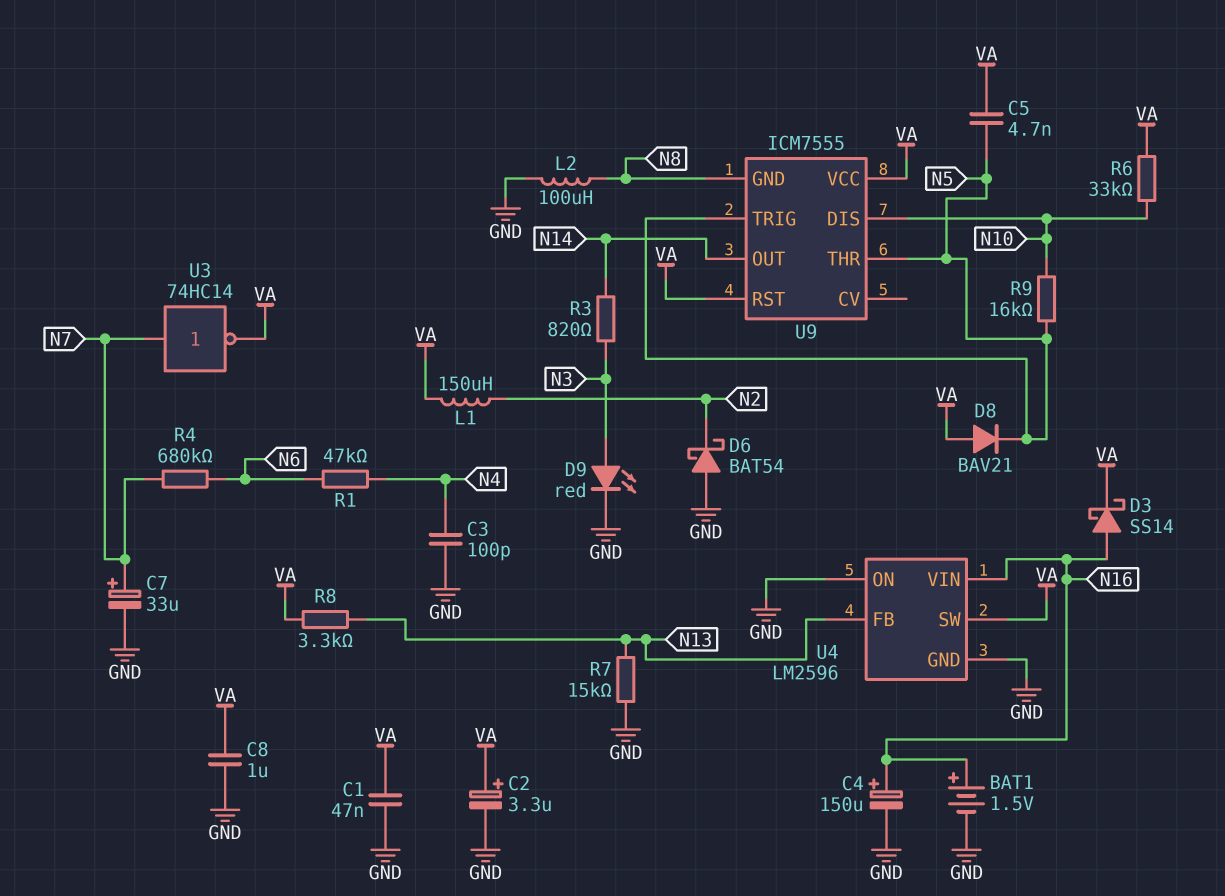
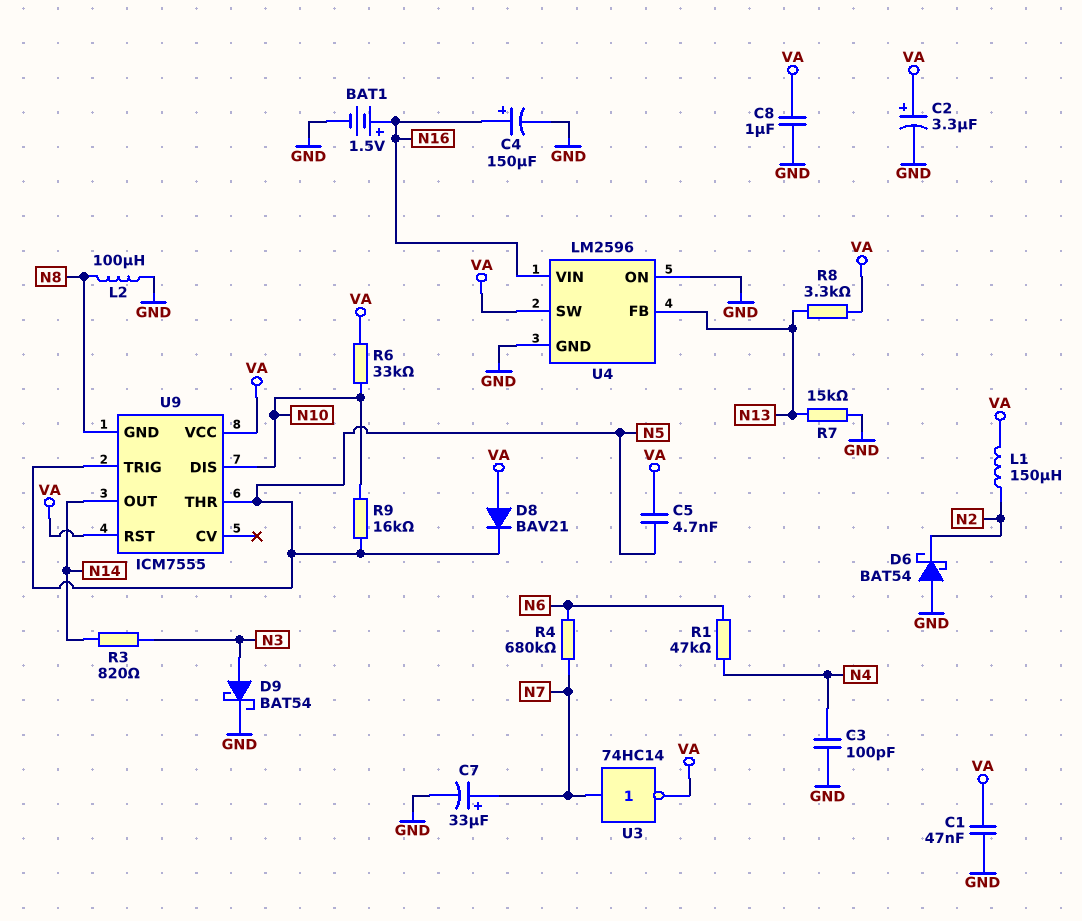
D3: schottky SS14 (A N16, K VA) -> none
D9: LED red (A N3, K GND) -> schottky BAT54 (A N3, K GND)

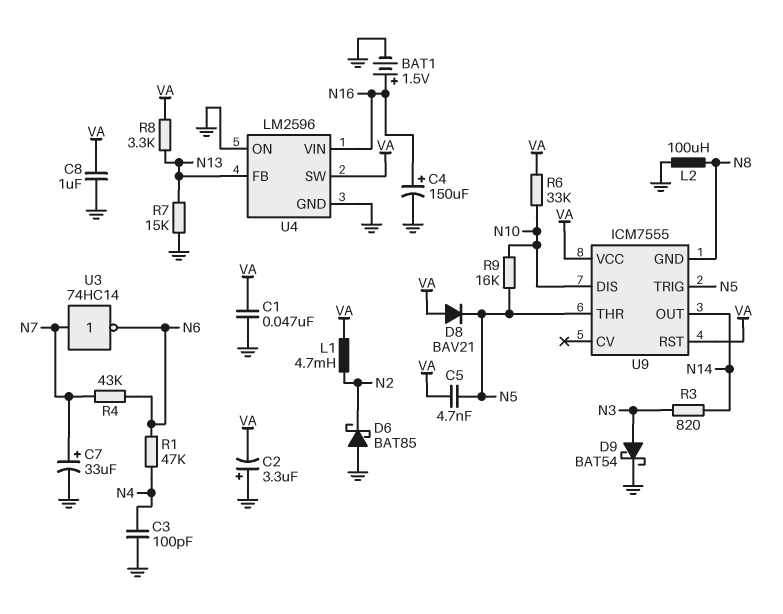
C2: 3.3uF (plus VA, minus GND) -> 3.3uF (plus GND, minus VA)
D6: schottky BAT54 (A GND, K N2) -> schottky BAT85 (A GND, K N2)
L1: 150uH (N2, VA) -> 4.7mH (N2, VA)
R4: 680k (N6, N7) -> 43k (N6, N7)
U3: NOT 74HC14 (in N7, out VA) -> NOT 74HC14 (in N7, out N6)

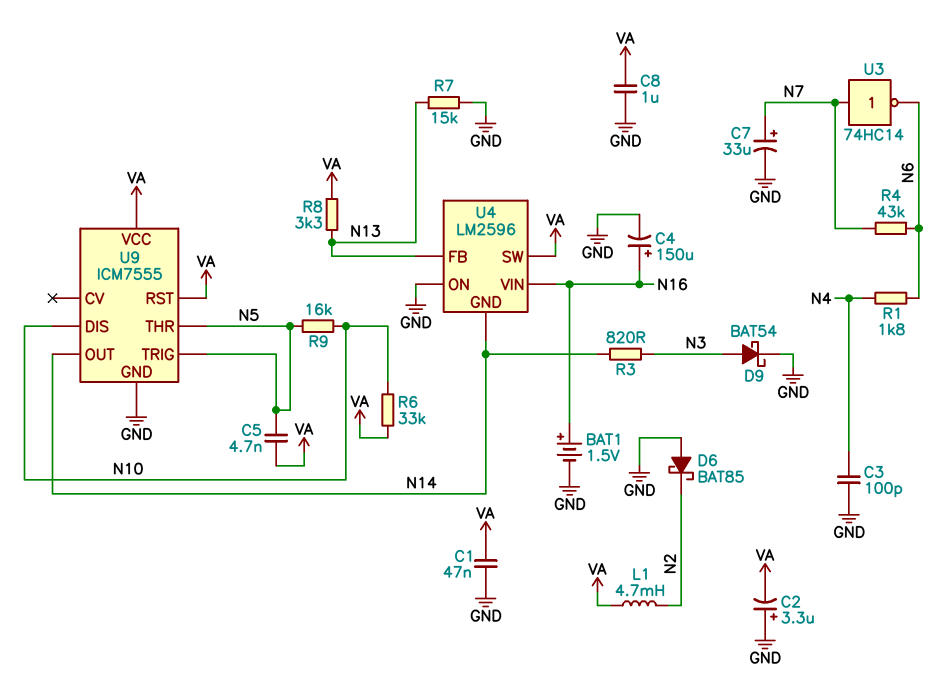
D8: diode BAV21 (A VA, K N5) -> none
L2: 100uH (GND, N8) -> none
R1: 47k (N4, N6) -> 1.8k (N4, N6)
U4 pin GND: GND -> N14
U9 pin GND: N8 -> GND

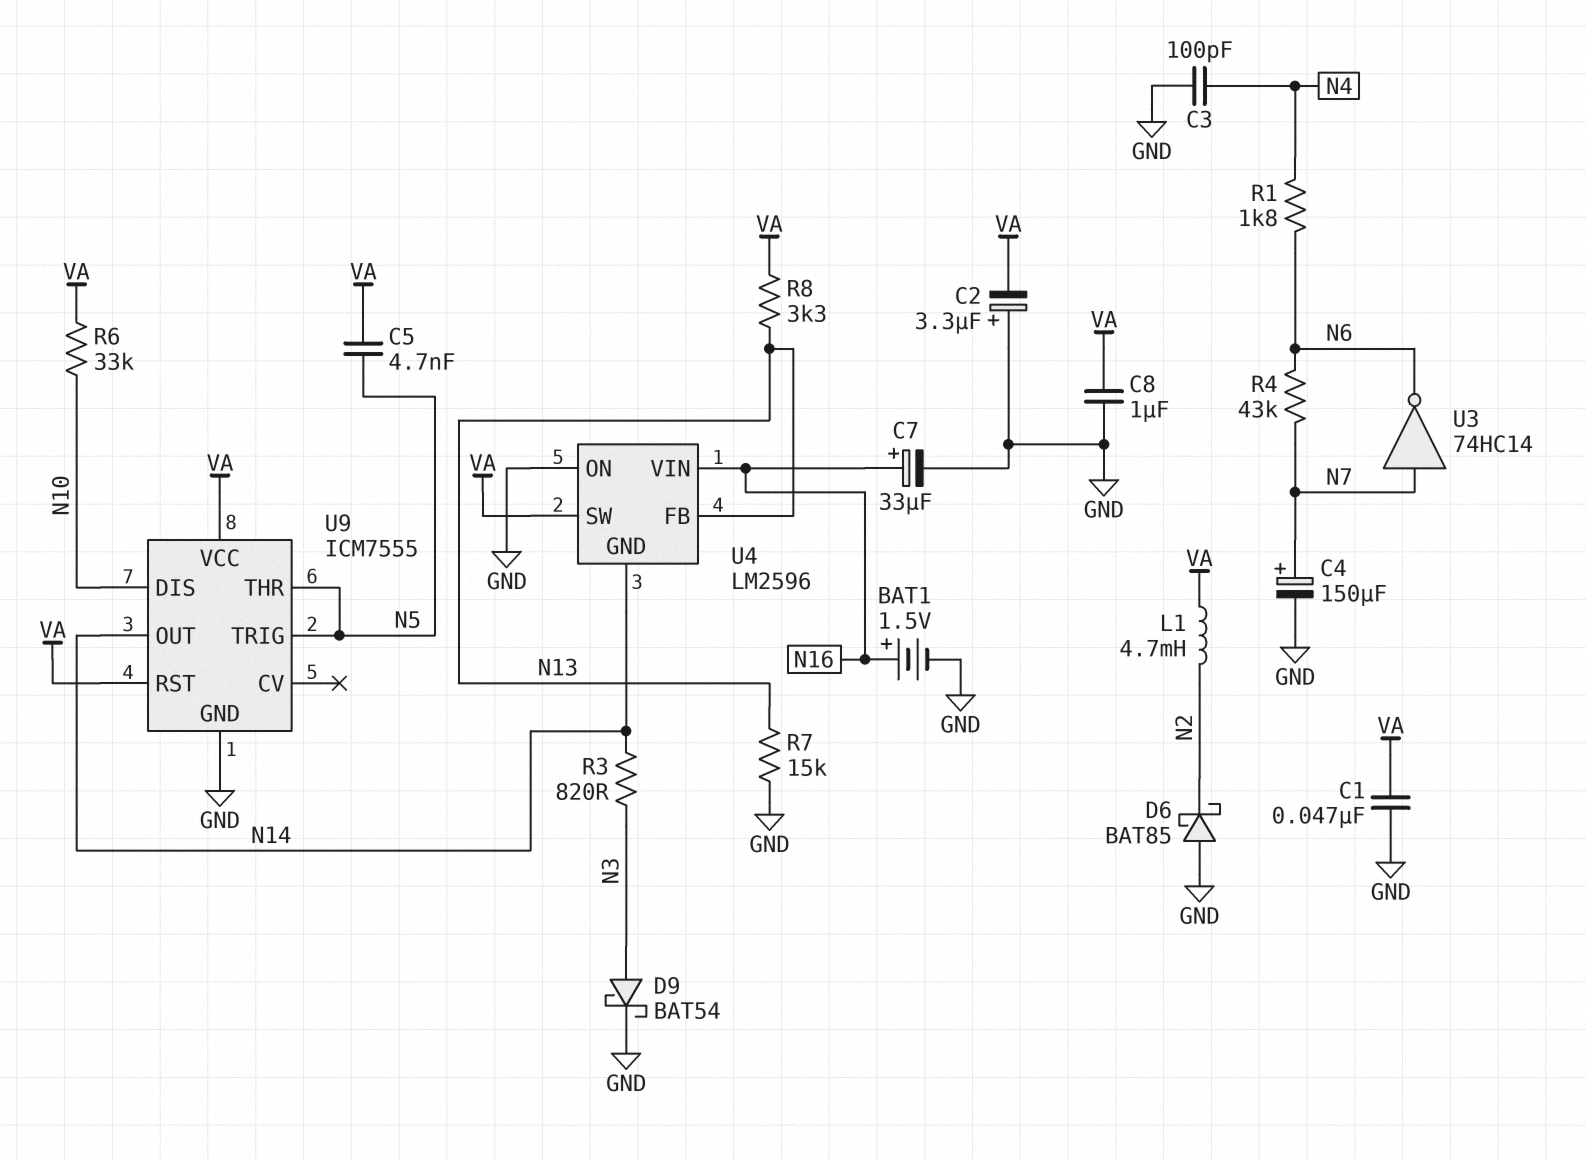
C4: 150uF (plus N16, minus GND) -> 150uF (plus N7, minus GND)
C7: 33uF (plus N7, minus GND) -> 33uF (plus N16, minus GND)
R9: 16k (N5, N10) -> none

